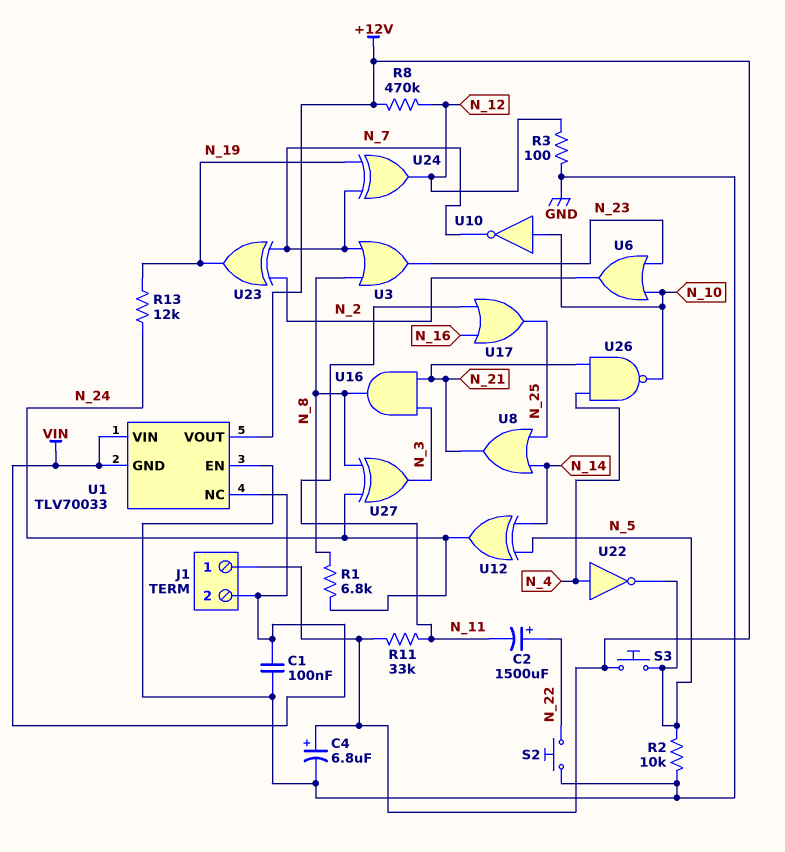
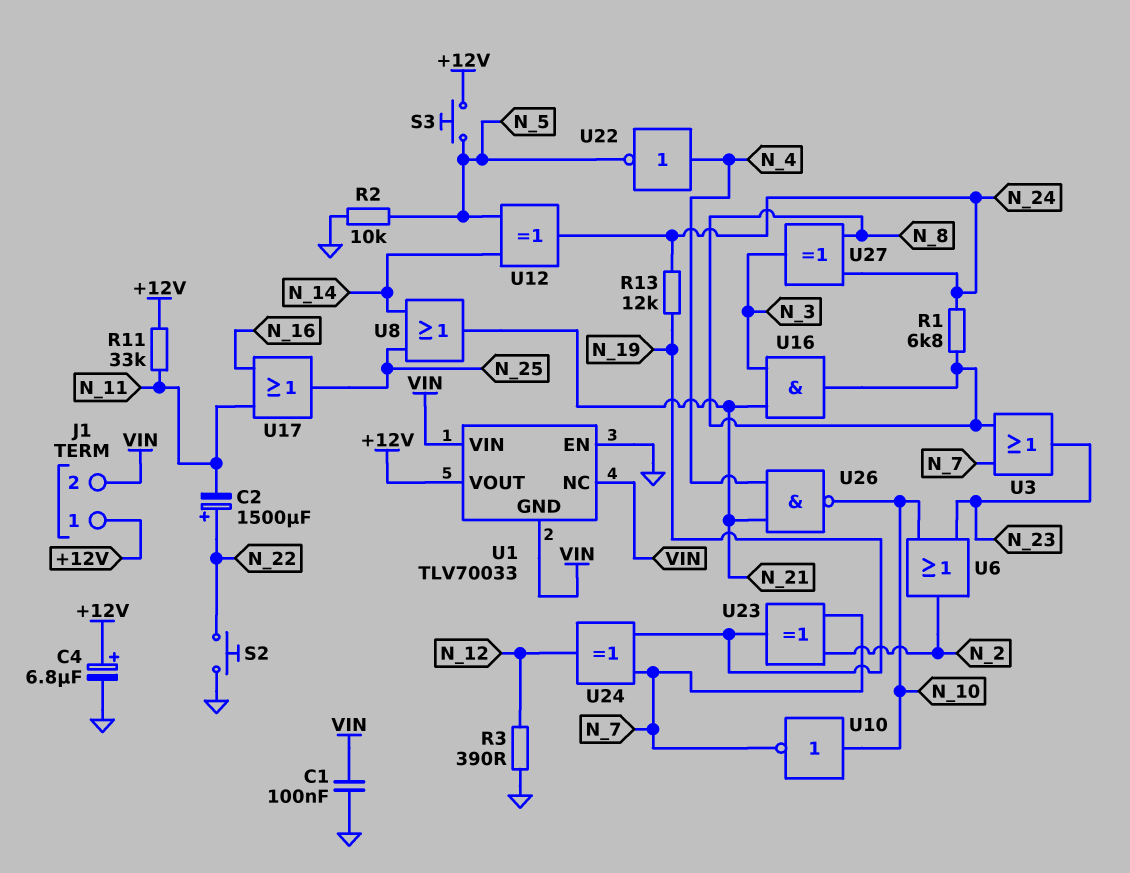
R3: 100 (GND, N_12) -> 390 (GND, N_12)
R8: 470k (+12V, N_12) -> none

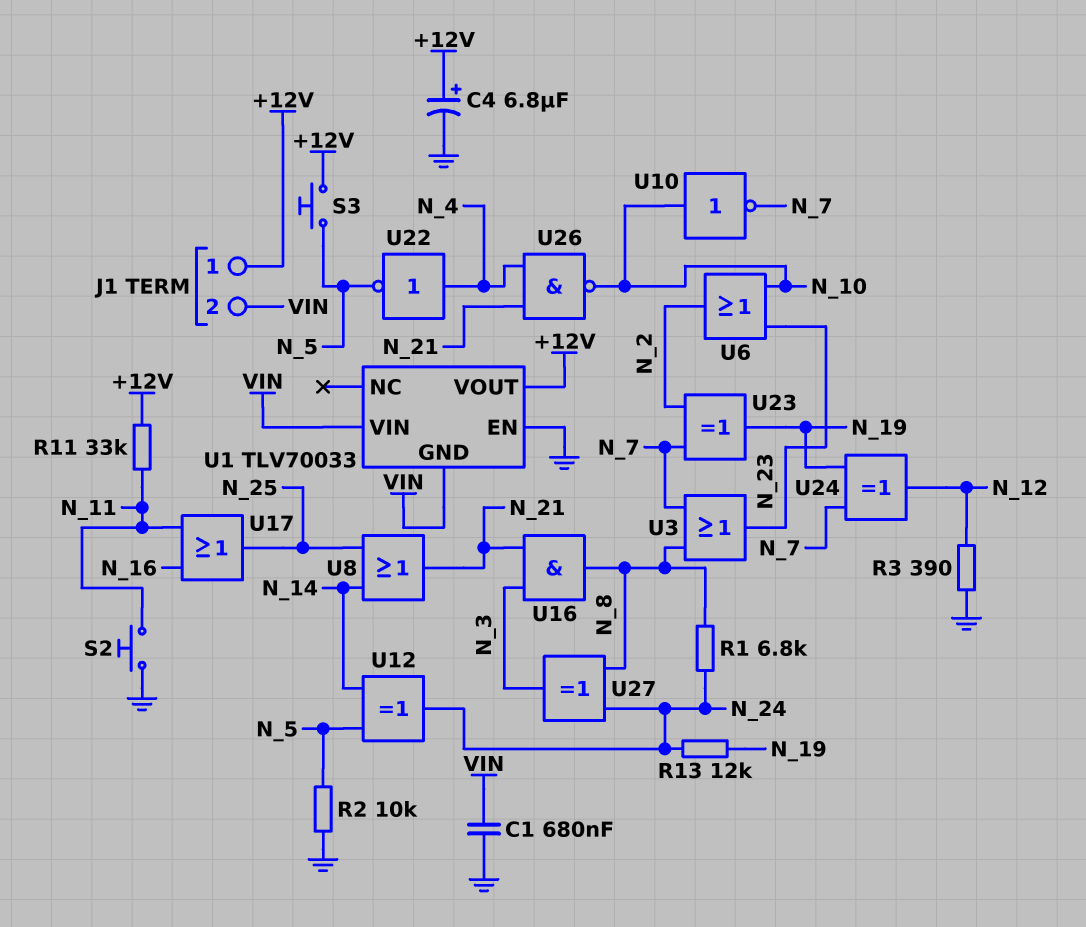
C1: 100nF (GND, VIN) -> 680nF (GND, VIN)
C2: 1500uF (plus N_22, minus N_11) -> none
S2: button (GND, N_22) -> button (GND, N_11)
U1 pin NC: VIN -> none

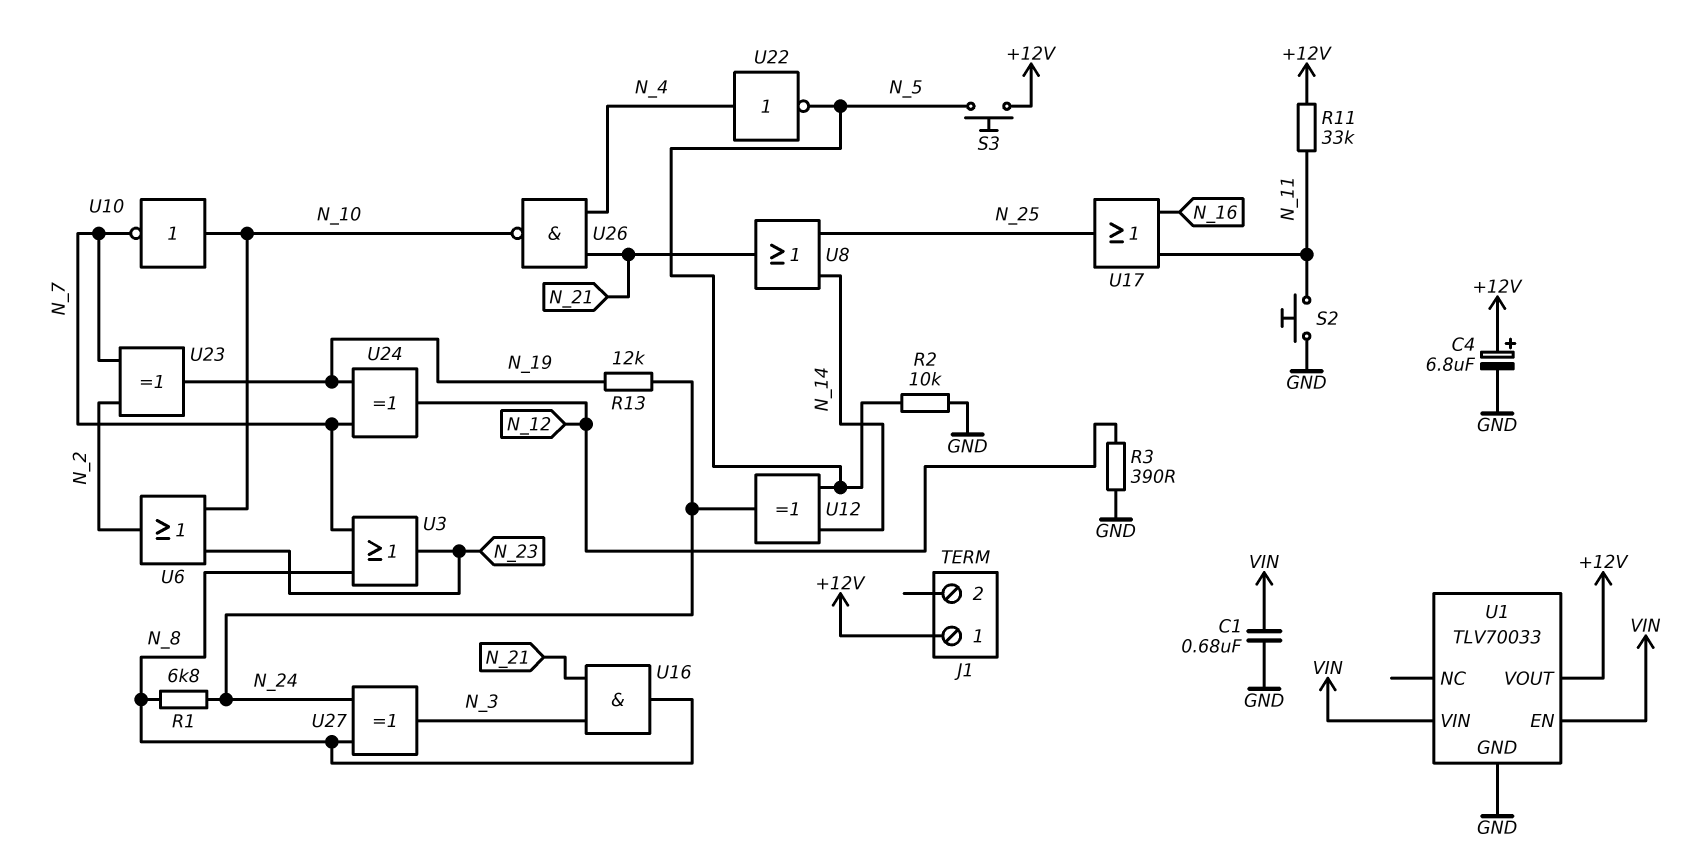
J1 pin 2: VIN -> none
U1 pin EN: GND -> VIN
U1 pin GND: VIN -> GND

